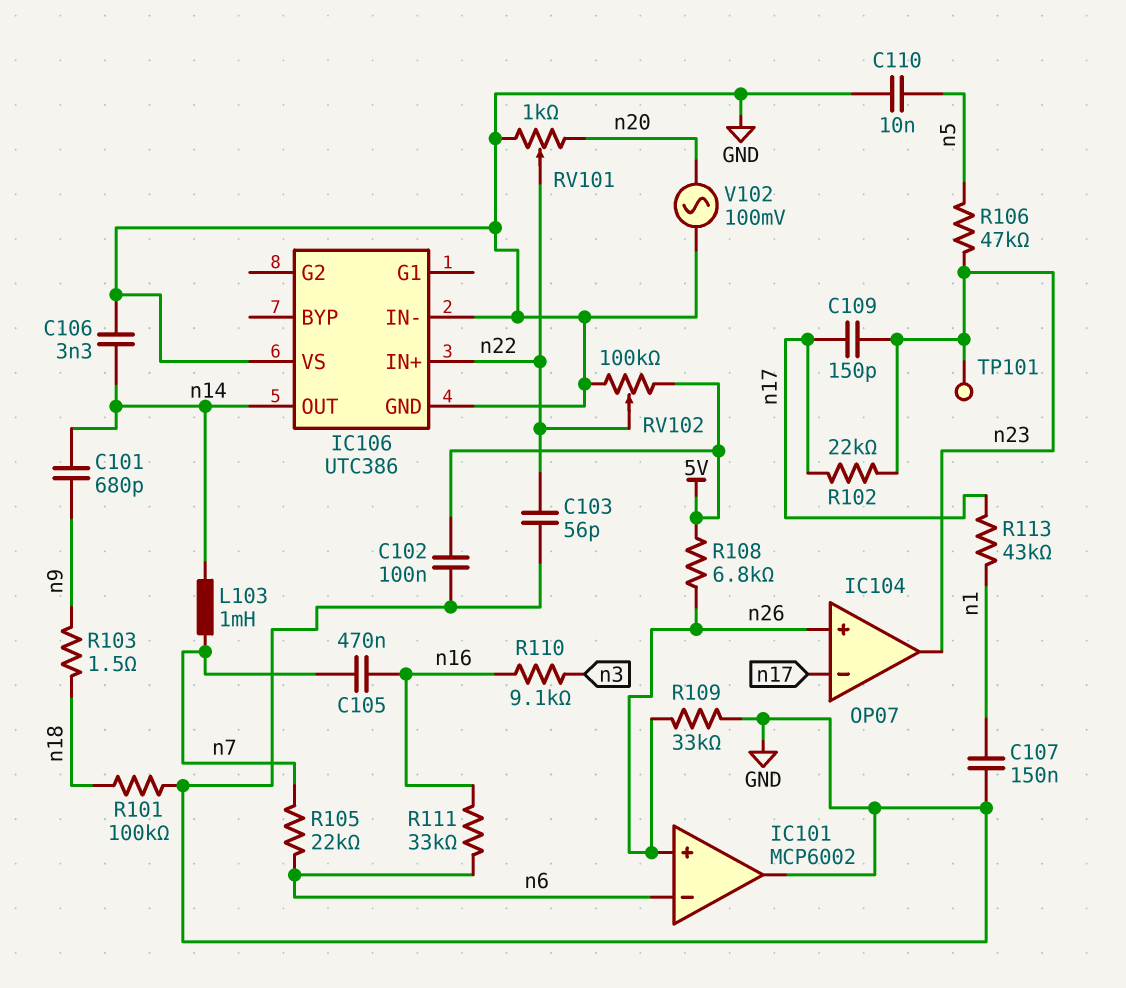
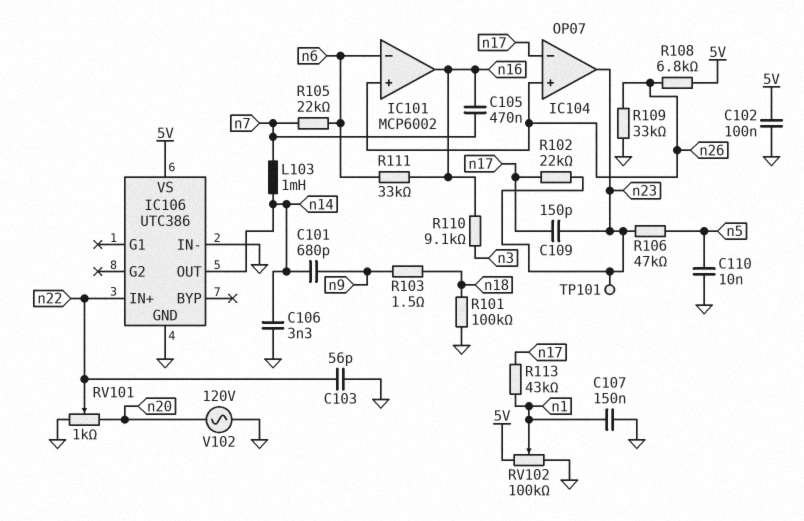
IC101 pin out: GND -> n16
IC106 pin VS: GND -> 5V
RV102: 100k (5V, GND, wiper n22) -> 100k (5V, GND, wiper n1)
V102: AC 100mV (GND, n20) -> AC 120V (GND, n20)

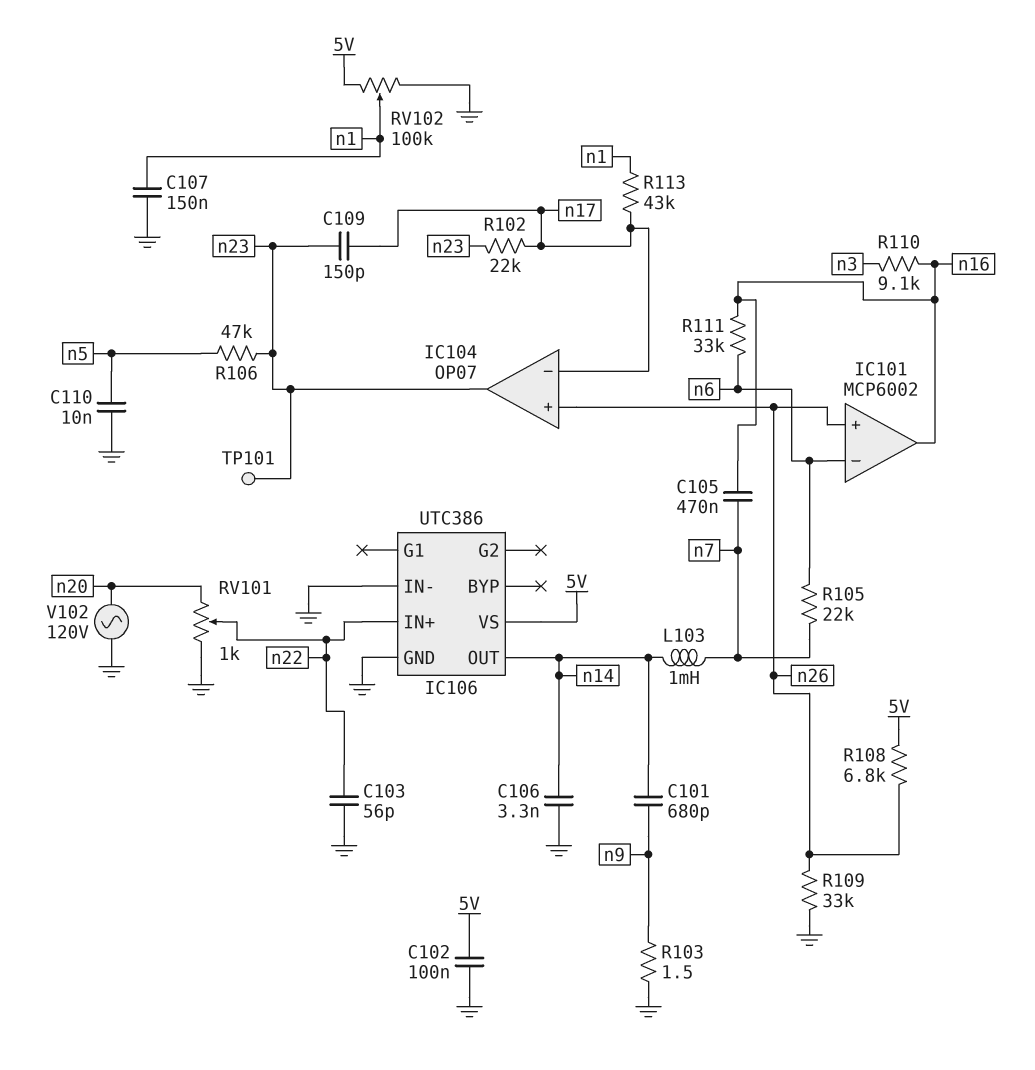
R101: 100k (GND, n18) -> none
R103: 1.5 (n9, n18) -> 1.5 (GND, n9)

